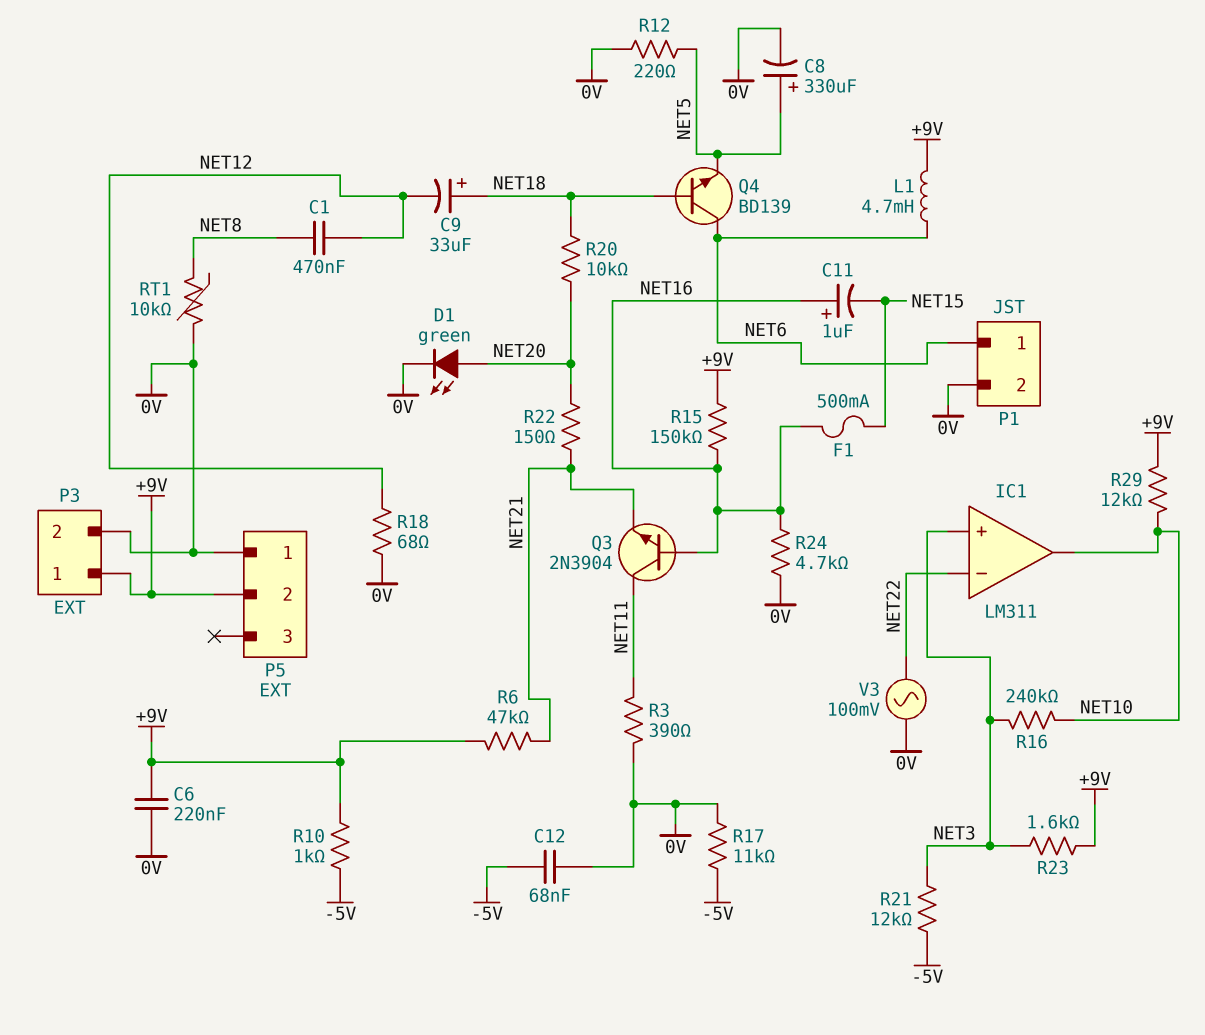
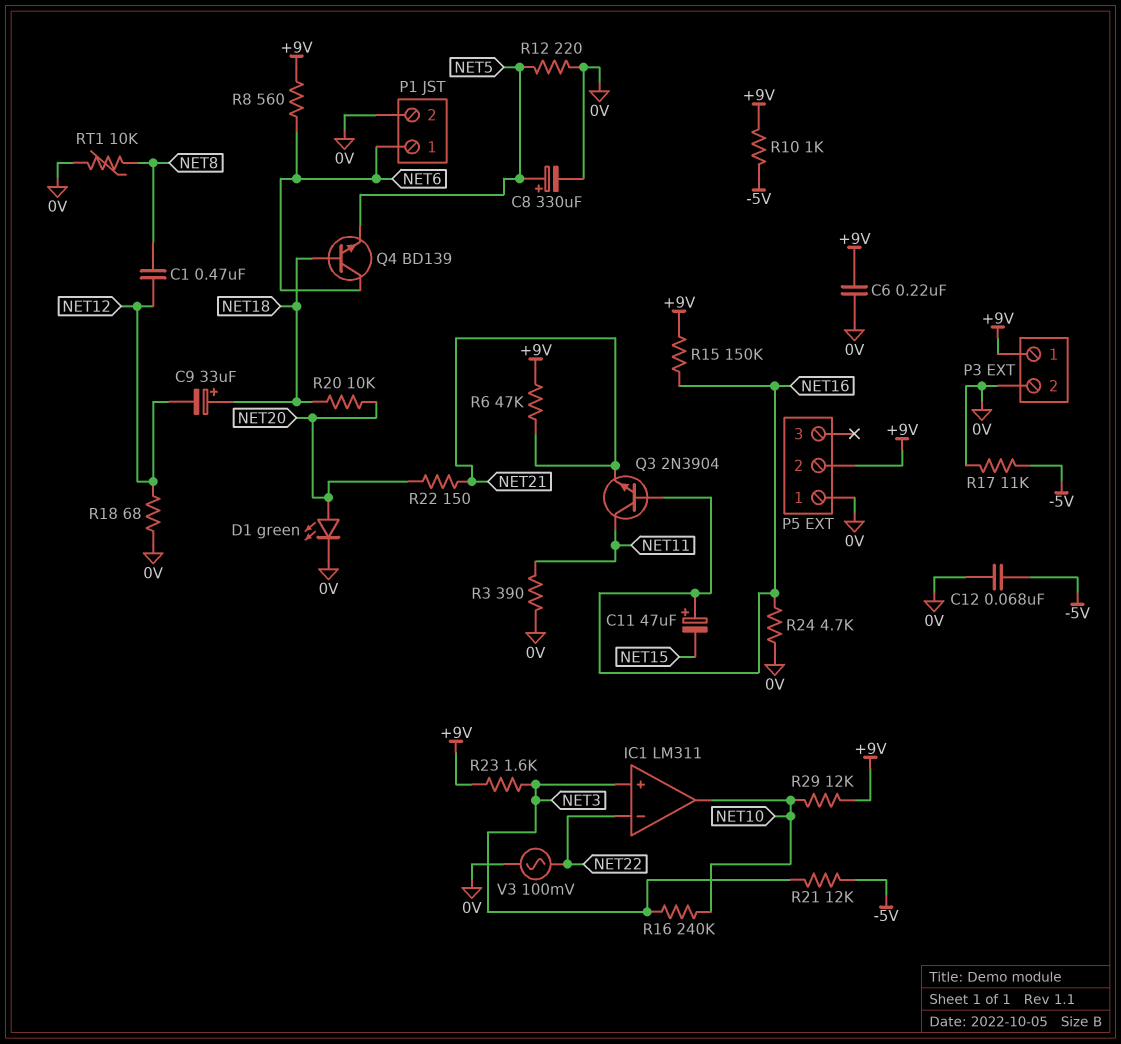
C11: 1uF (plus NET16, minus NET15) -> 47uF (plus NET16, minus NET15)
F1: 500mA (NET15, NET16) -> none
L1: 4.7mH (+9V, NET6) -> none
R8: none -> 560 (+9V, NET6)

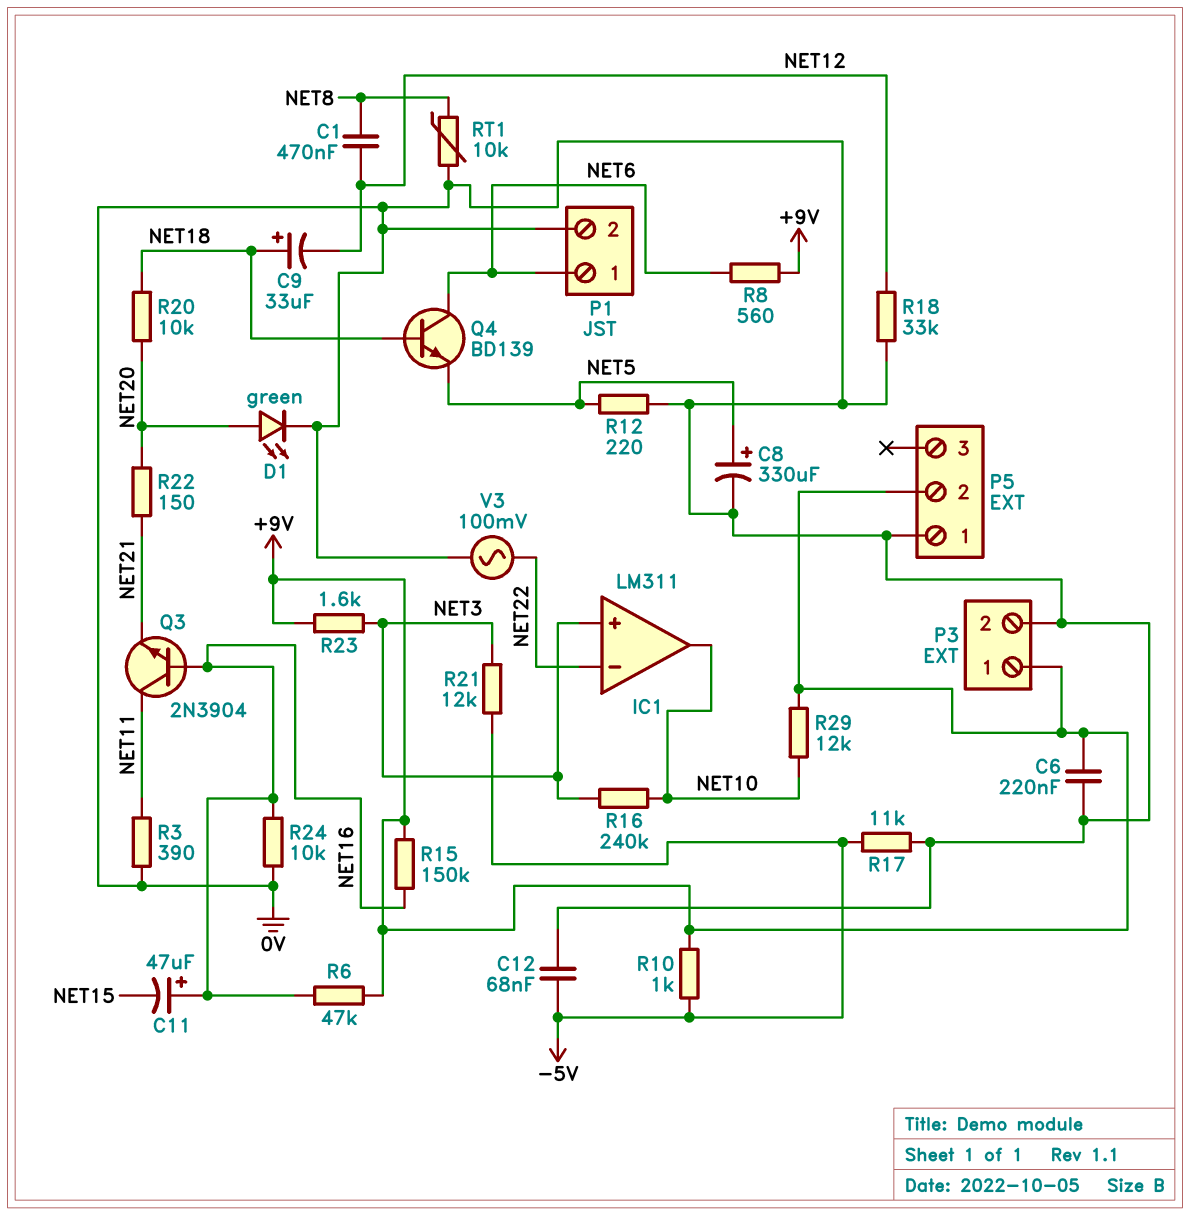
R6: 47k (+9V, NET21) -> 47k (+9V, NET16)
R18: 68 (0V, NET12) -> 33k (0V, NET12)
R24: 4.7k (0V, NET16) -> 10k (0V, NET16)

